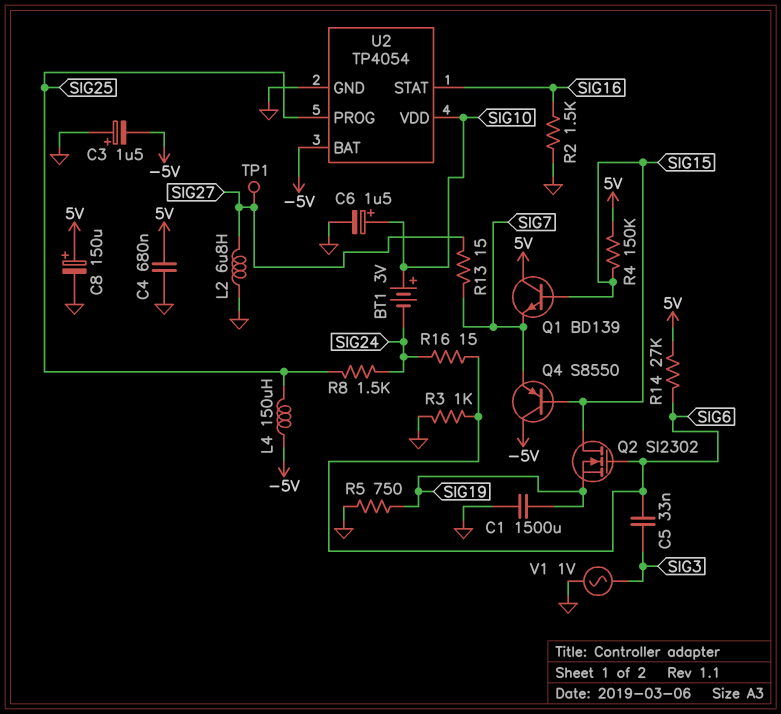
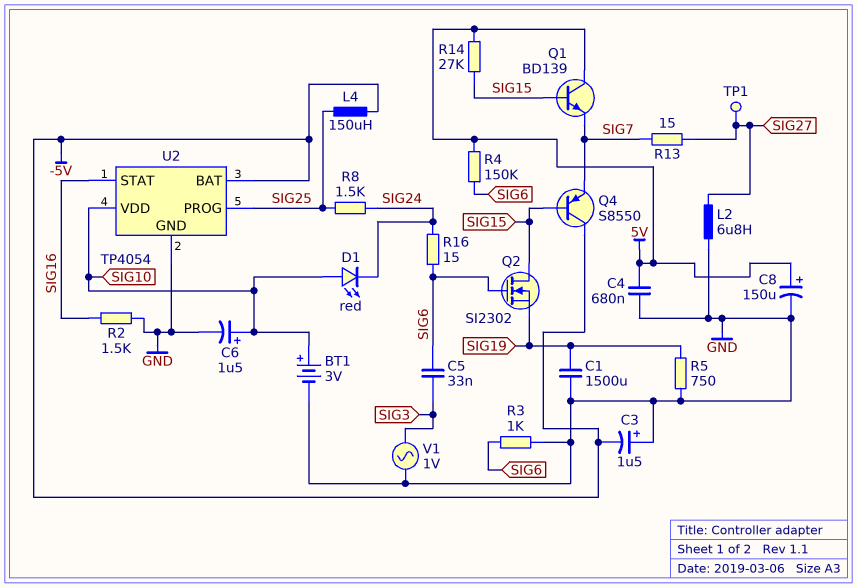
BT1: 3V (plus SIG10, minus SIG24) -> 3V (plus SIG10, minus GND)
D1: none -> LED red (A SIG10, K SIG24)
R4: 150k (5V, SIG15) -> 150k (5V, SIG6)
R14: 27k (5V, SIG6) -> 27k (5V, SIG15)

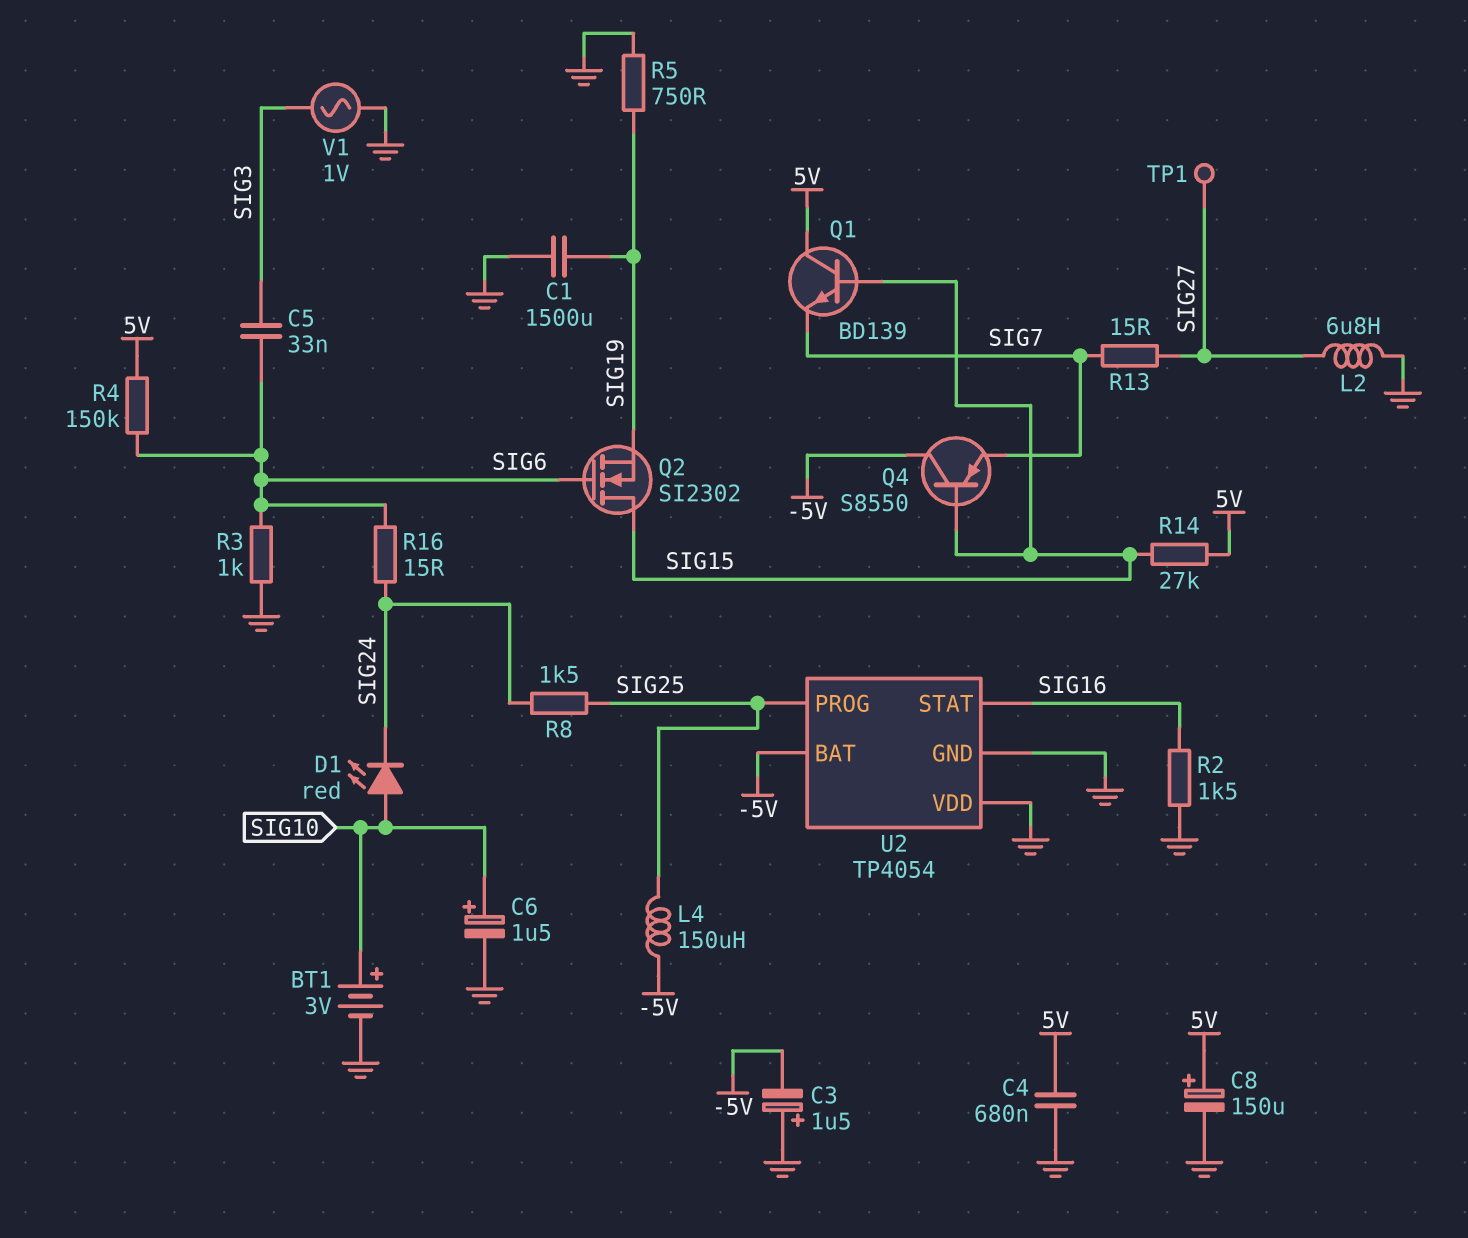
U2 pin VDD: SIG10 -> GND

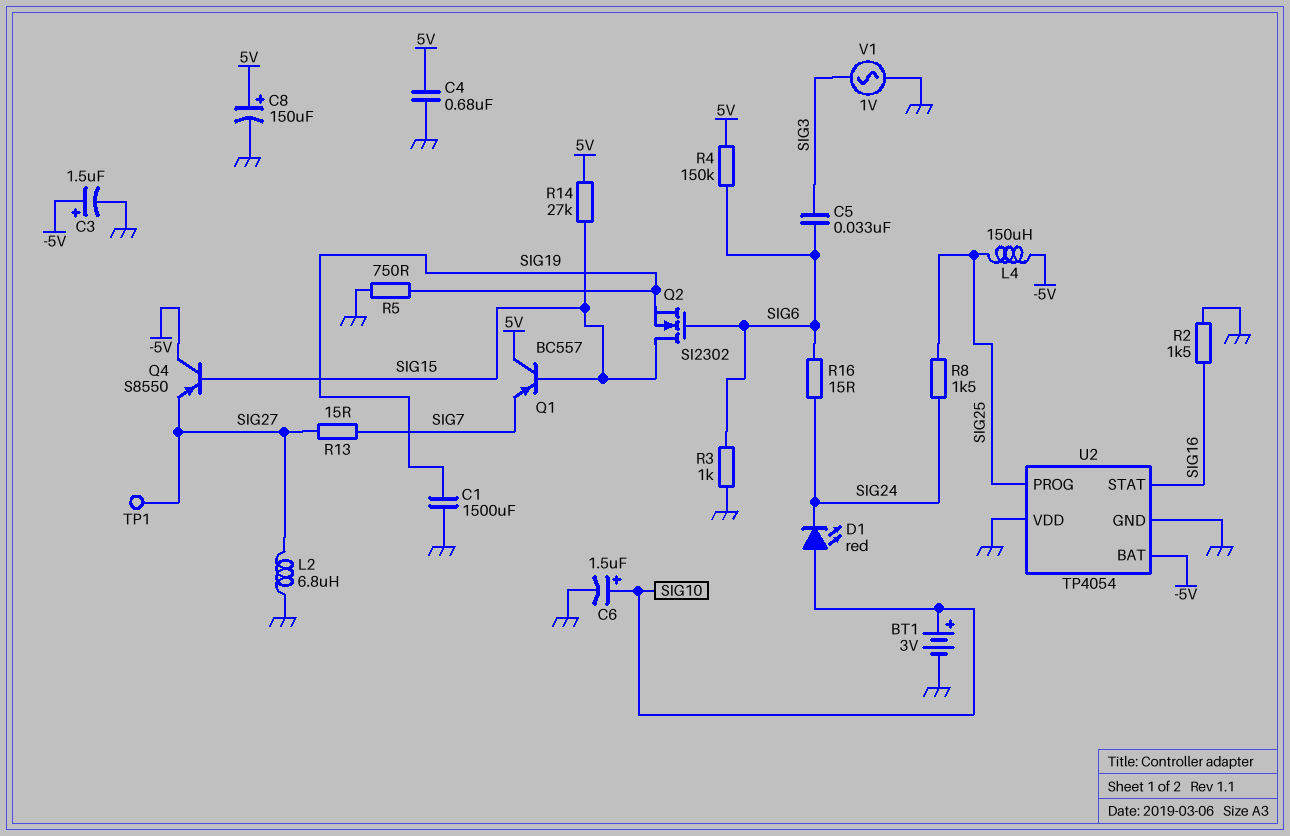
C3: 1.5uF (plus GND, minus -5V) -> 1.5uF (plus -5V, minus GND)
Q1: NPN BD139 (B SIG15, C 5V, E SIG7) -> PNP BC557 (B SIG15, C 5V, E SIG7)
Q4: PNP S8550 (B SIG15, C -5V, E SIG7) -> PNP S8550 (B SIG15, C -5V, E SIG27)

